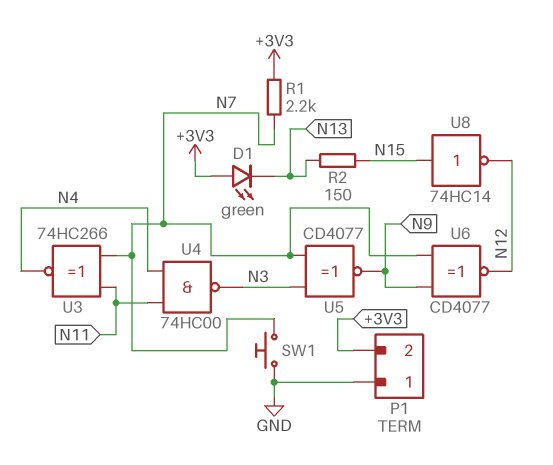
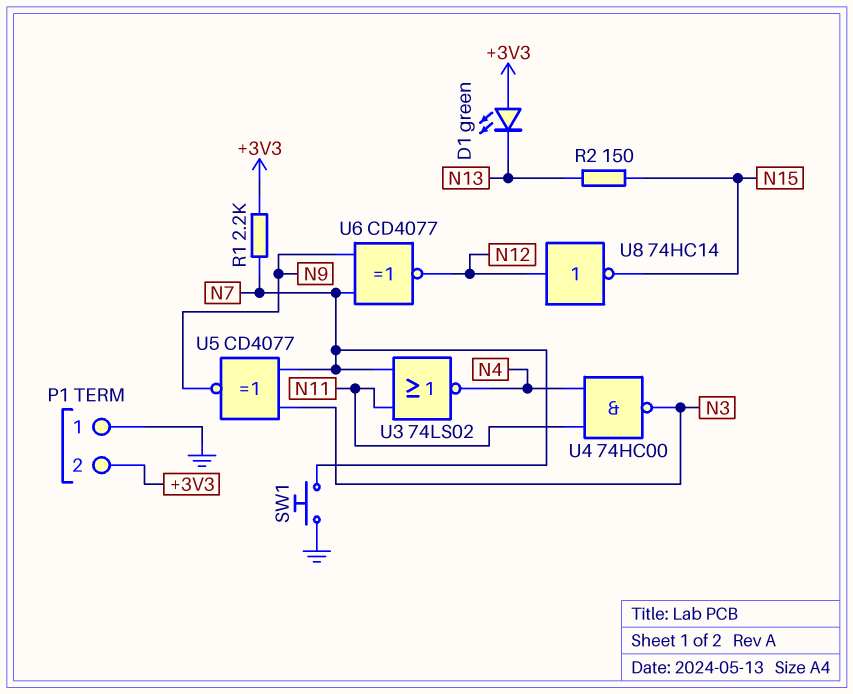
U3: XNOR 74HC266 (in N7, in N11, out N4) -> NOR 74LS02 (in N7, in N11, out N4)
U8: NOT 74HC14 (in N15, out N12) -> NOT 74HC14 (in N12, out N15)

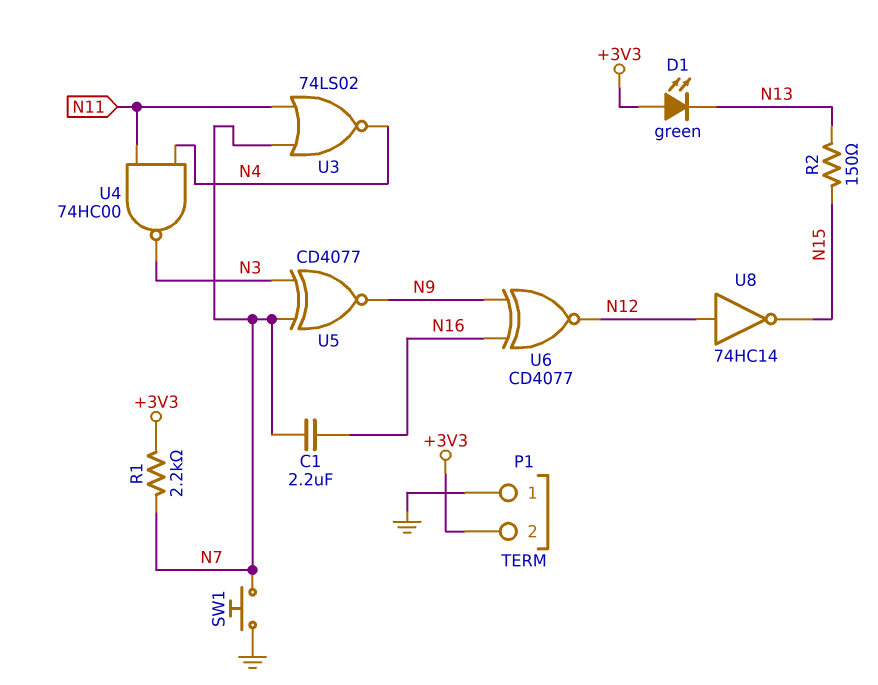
C1: none -> 2.2uF (N7, N16)
U6: XNOR CD4077 (in N7, in N9, out N12) -> XNOR CD4077 (in N9, in N16, out N12)

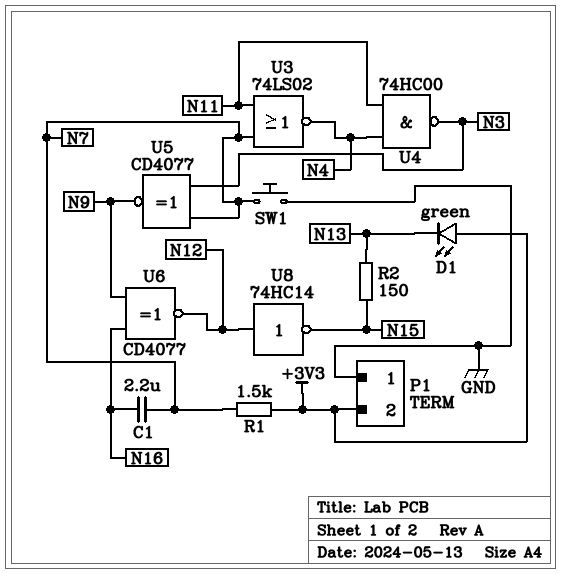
R1: 2.2k (+3V3, N7) -> 1.5k (+3V3, N7)

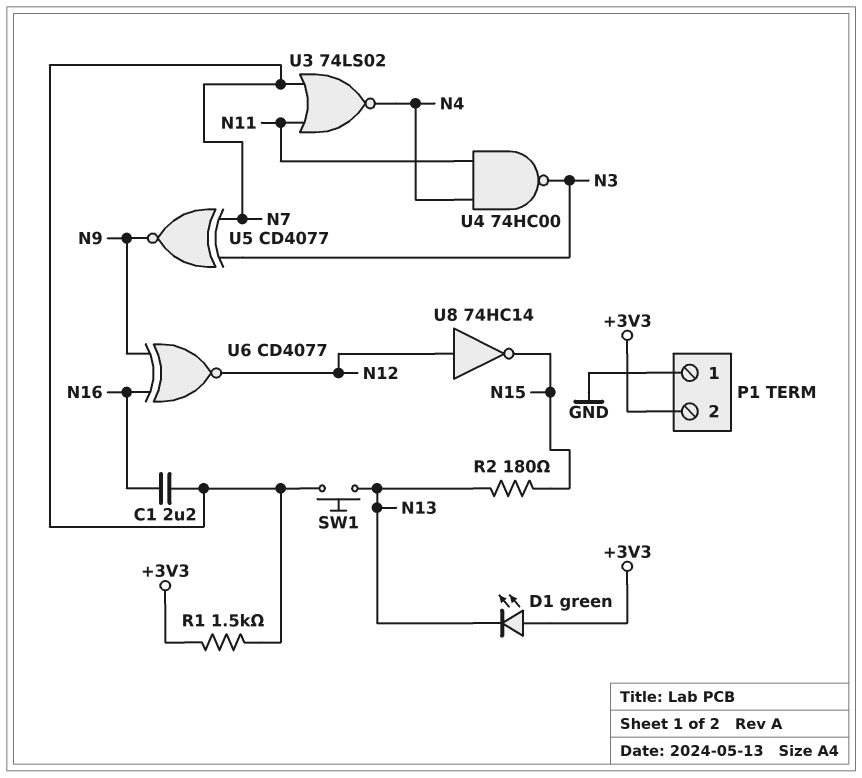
R2: 150 (N13, N15) -> 180 (N13, N15)
SW1: button (GND, N7) -> button (N7, N13)

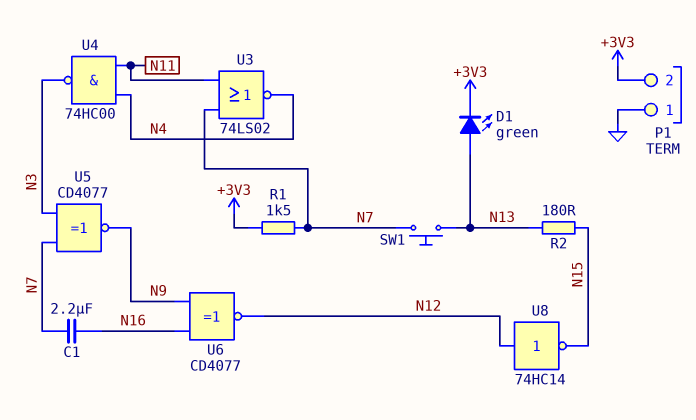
D1: LED green (A +3V3, K N13) -> LED green (A N13, K +3V3)

